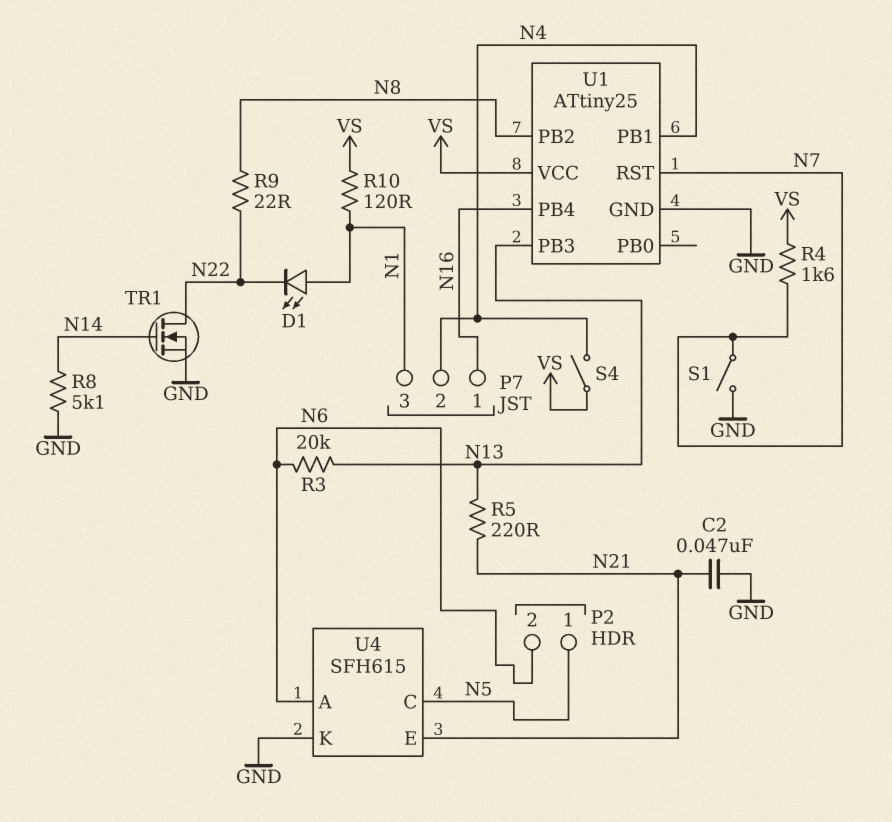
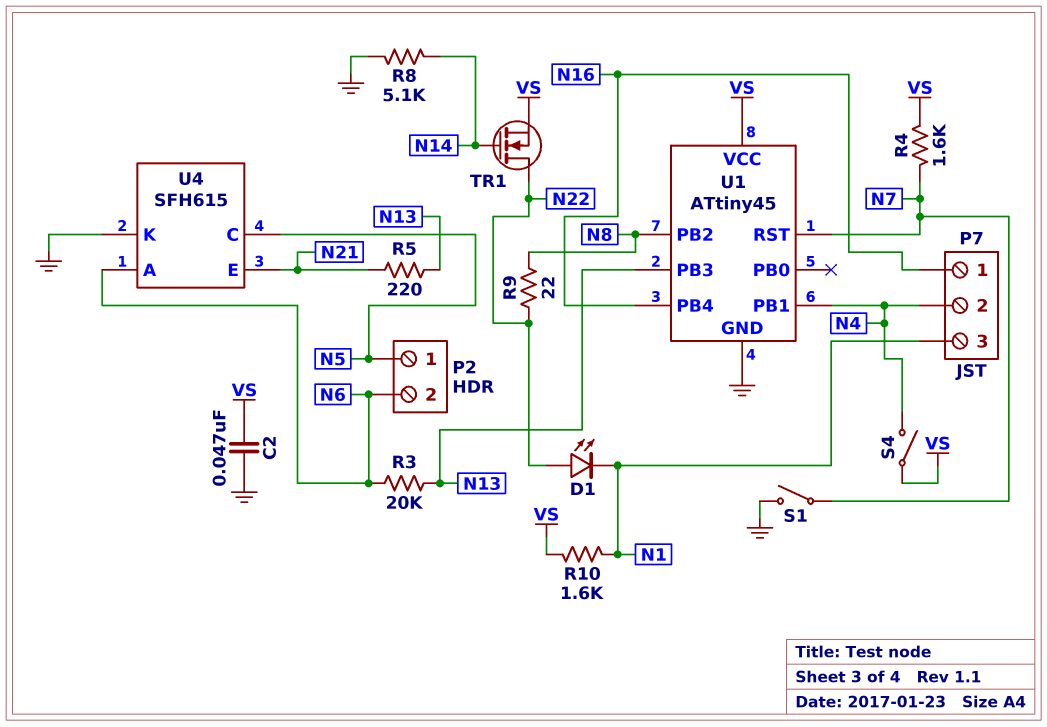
C2: 47nF (GND, N21) -> 47nF (GND, VS)
D1: LED (A N1, K N22) -> LED (A N22, K N1)
R10: 120 (N1, VS) -> 1.6k (N1, VS)
TR1: NMOS (G N14, D N22, S GND) -> NMOS (G N14, D N22, S VS)
U1: ATtiny25 -> ATtiny45

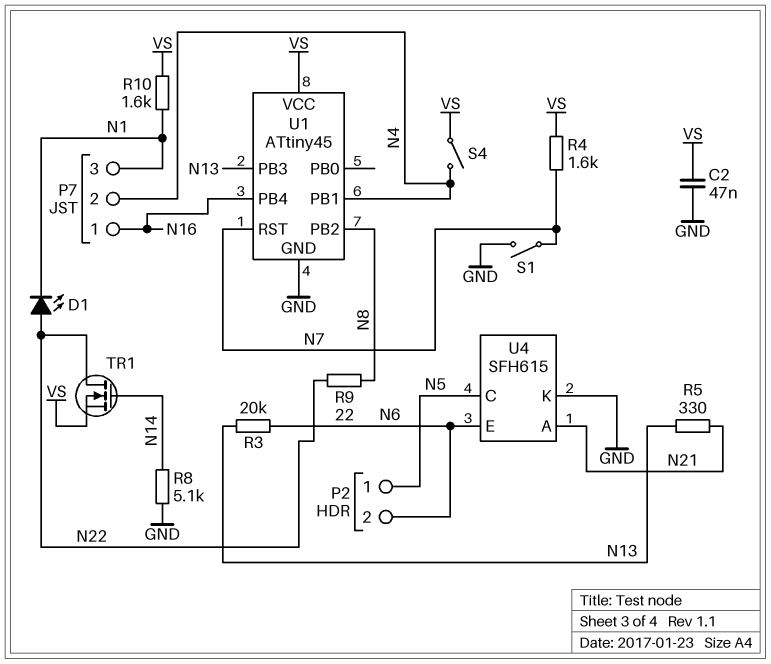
R5: 220 (N13, N21) -> 330 (N13, N21)
U4 pin A: N6 -> N21
U4 pin E: N21 -> N6

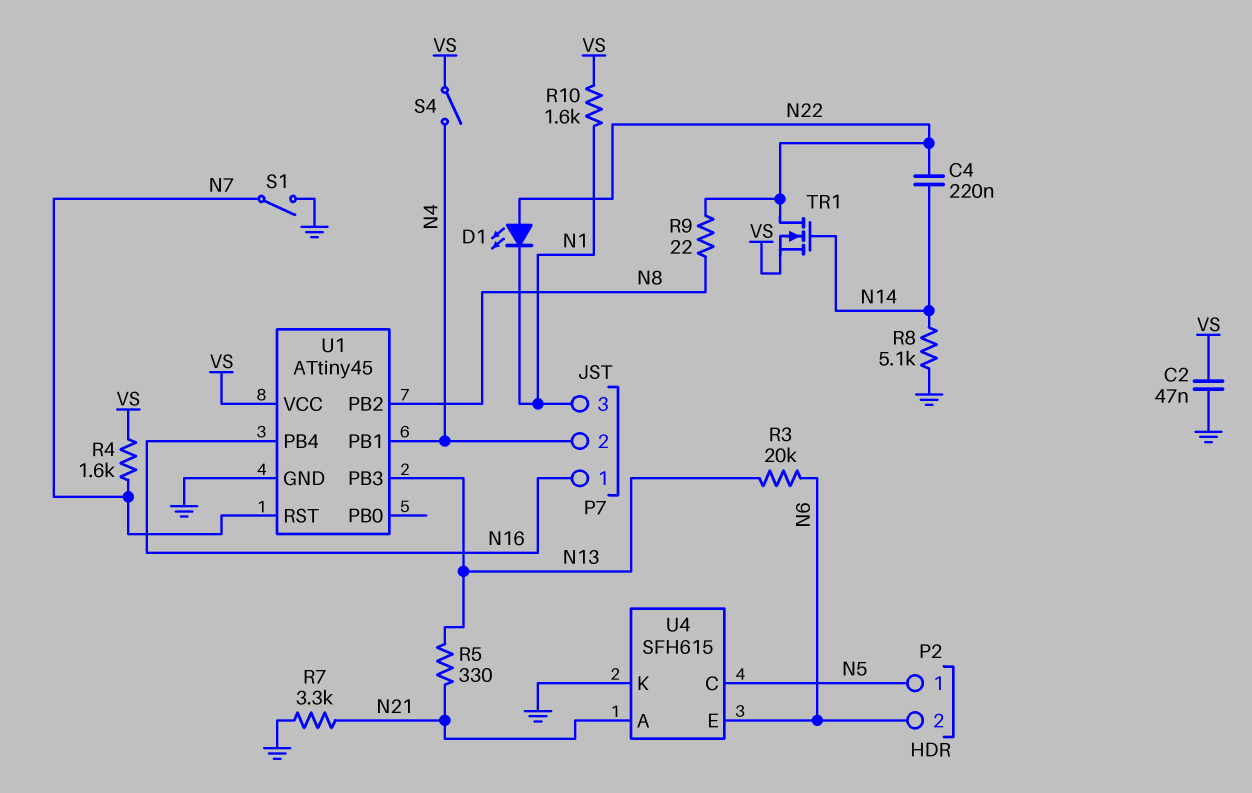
C4: none -> 220nF (N14, N22)
R7: none -> 3.3k (GND, N21)

